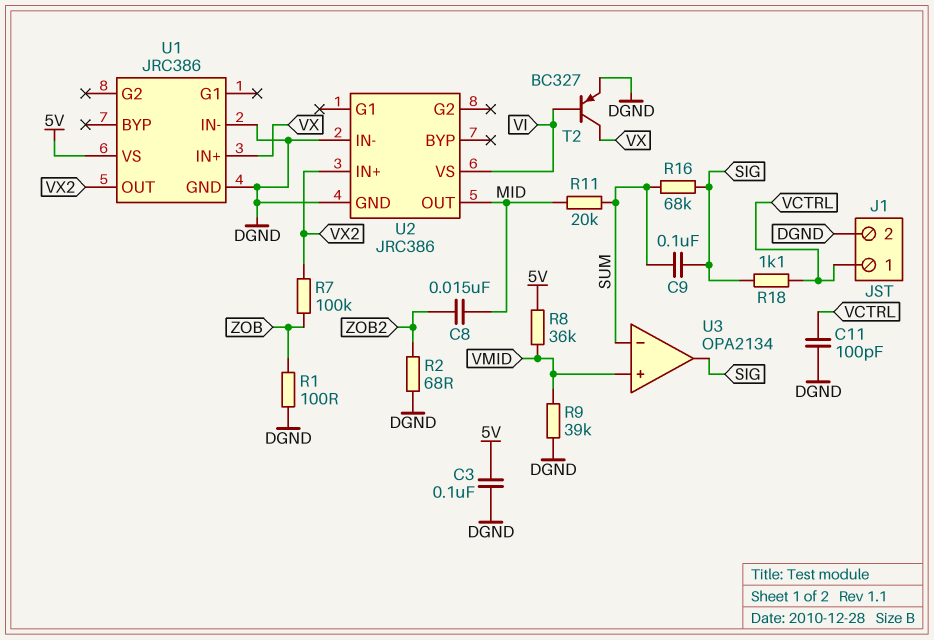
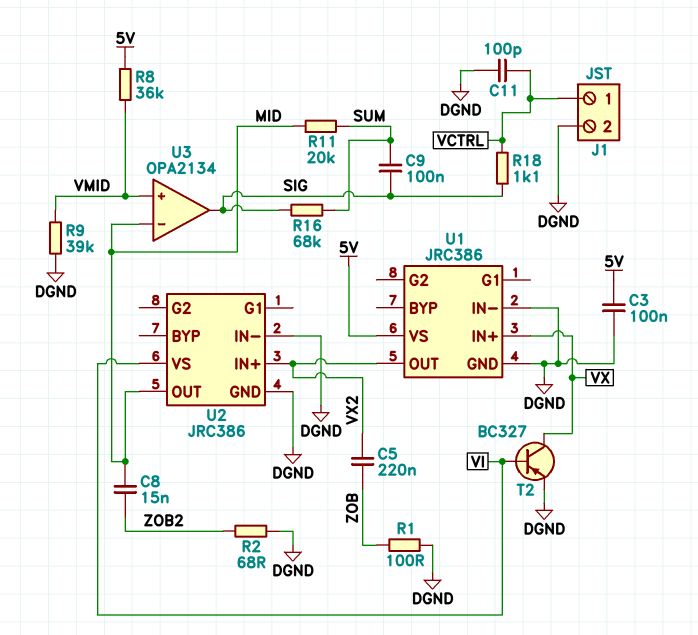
C5: none -> 220nF (VX2, ZOB)
R7: 100k (VX2, ZOB) -> none
U3 pin in-: SUM -> MID

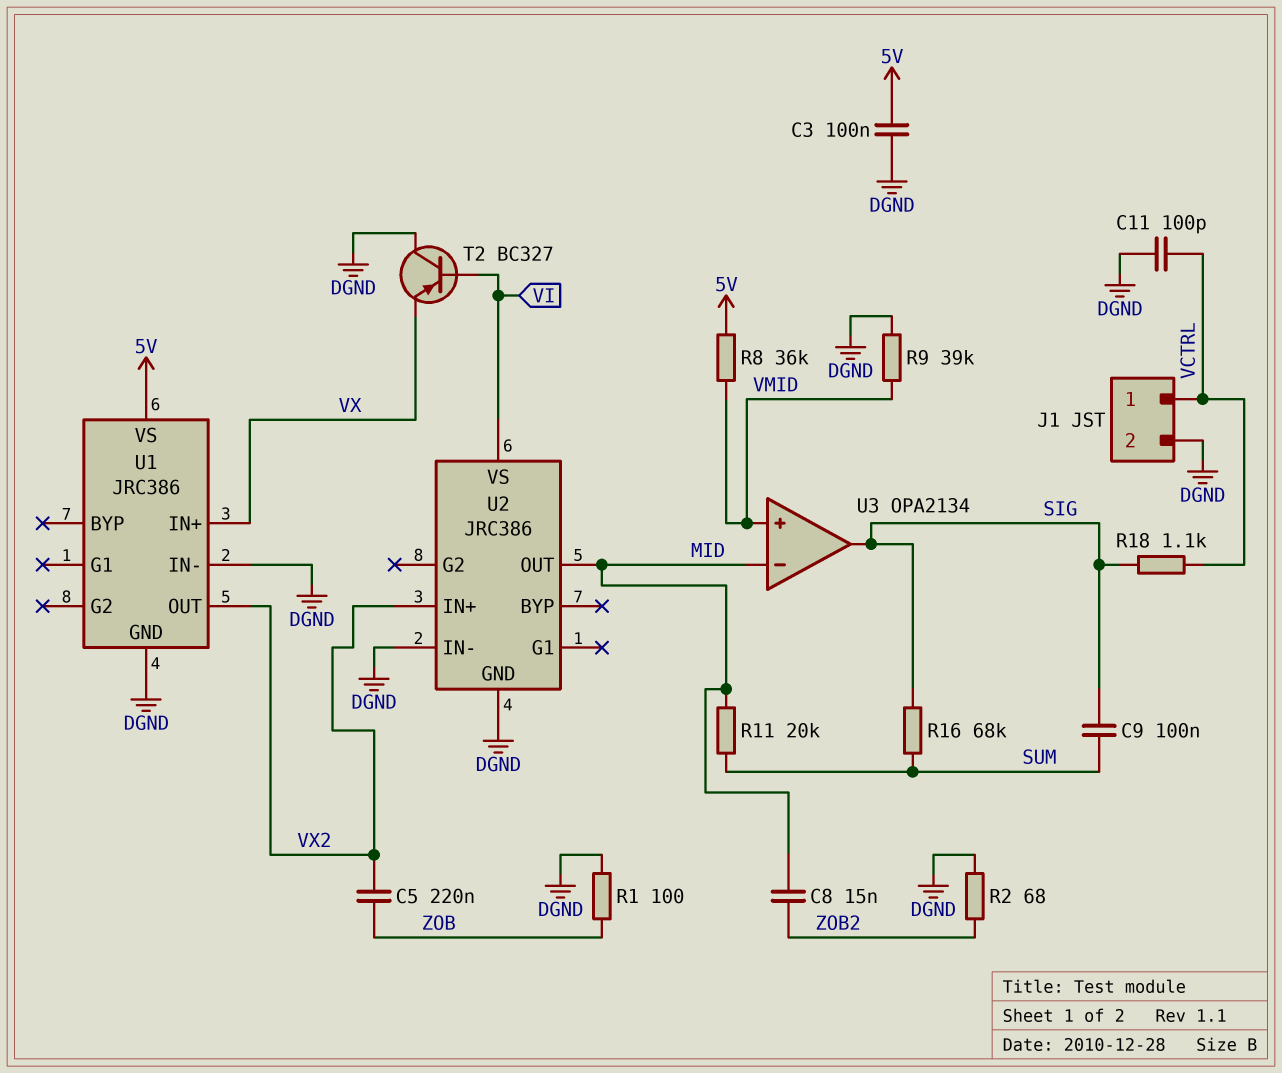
T2: PNP BC327 (B VI, C VX, E DGND) -> PNP BC327 (B VI, C DGND, E VX)

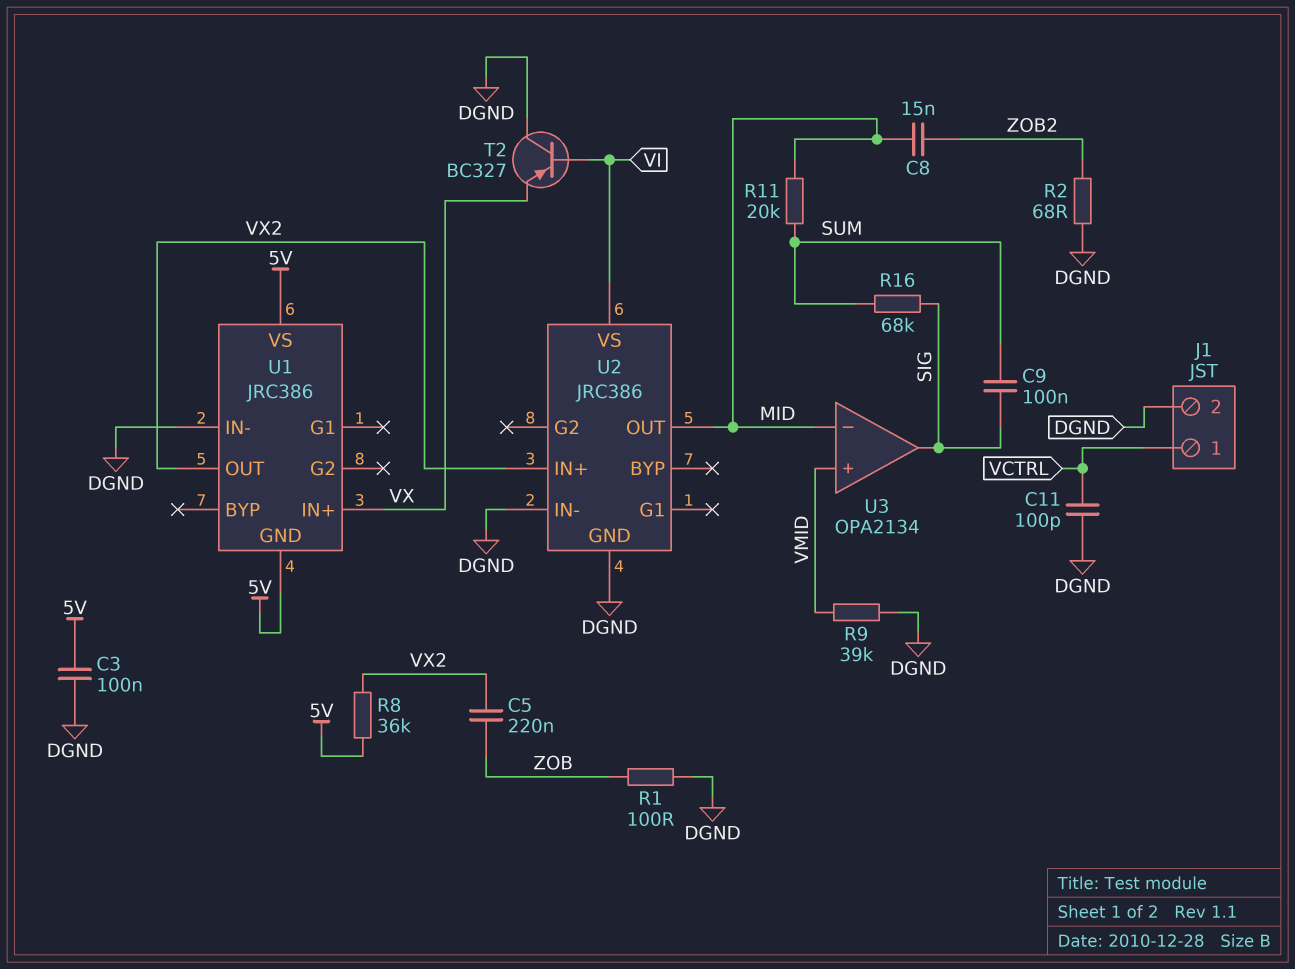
R8: 36k (5V, VMID) -> 36k (5V, VX2)
R18: 1.1k (SIG, VCTRL) -> none
U1 pin GND: DGND -> 5V

